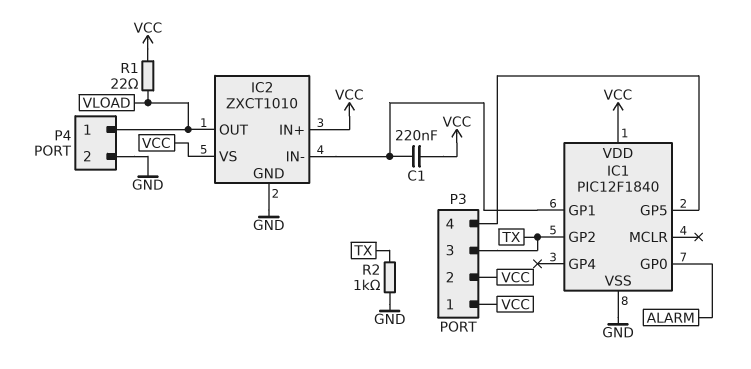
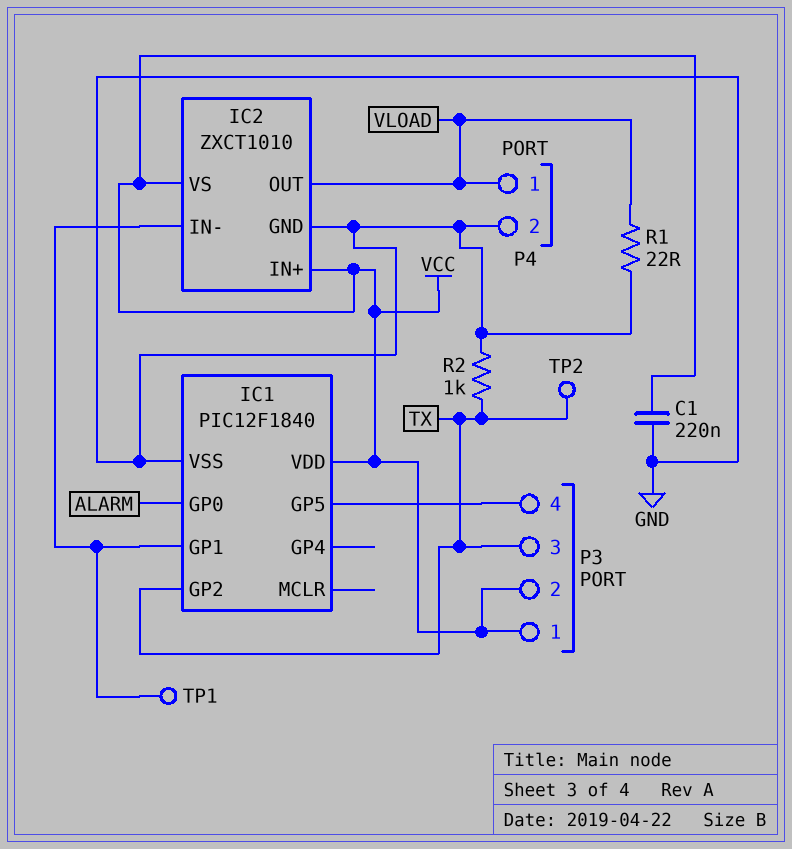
C1: 220nF (IC1/GP1, VCC) -> 220nF (GND, VCC)
R1: 22 (VCC, VLOAD) -> 22 (GND, VLOAD)
TP1: none -> test point (IC1/GP1)
TP2: none -> test point (TX)

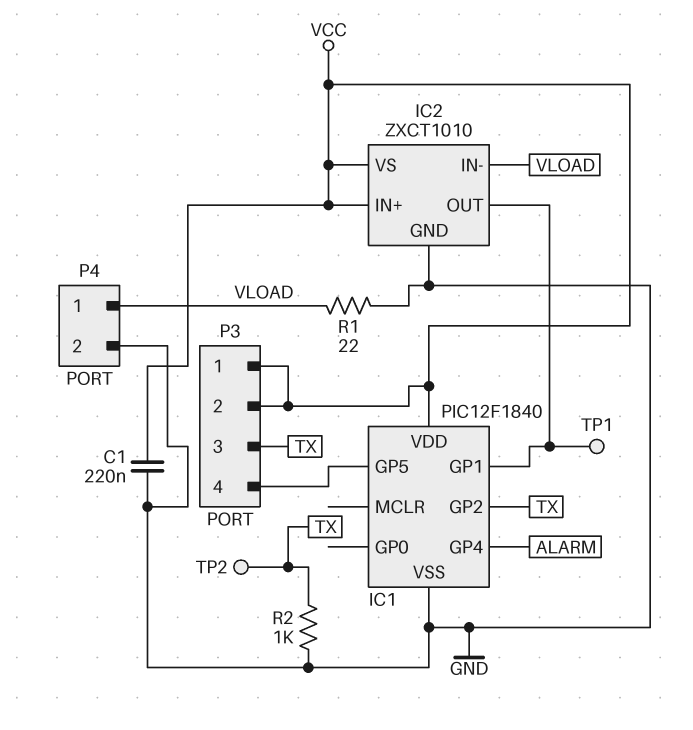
IC1 pin GP0: ALARM -> none
IC1 pin GP4: none -> ALARM
IC2 pin IN-: IC1/GP1 -> VLOAD
IC2 pin OUT: VLOAD -> IC1/GP1

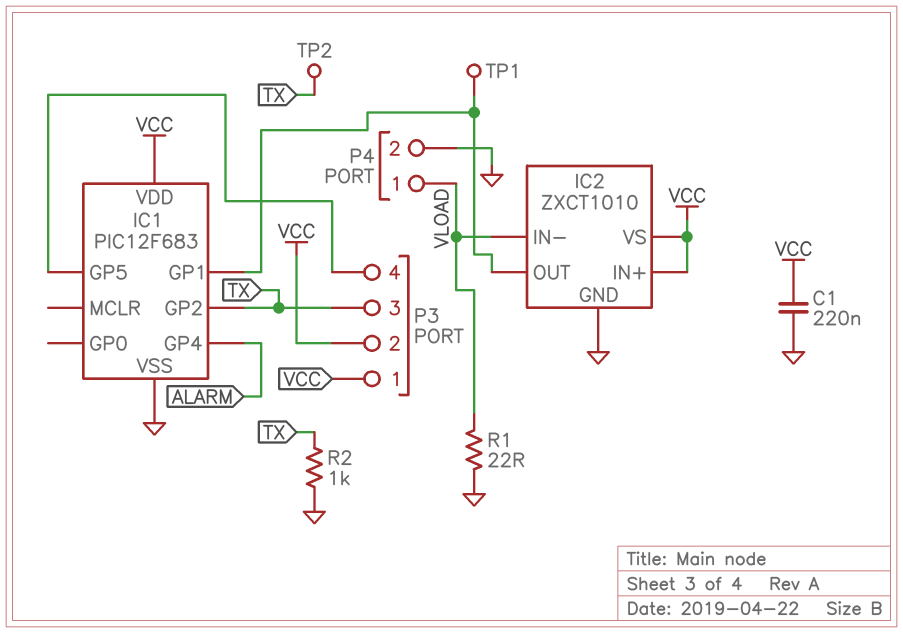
IC1: PIC12F1840 -> PIC12F683

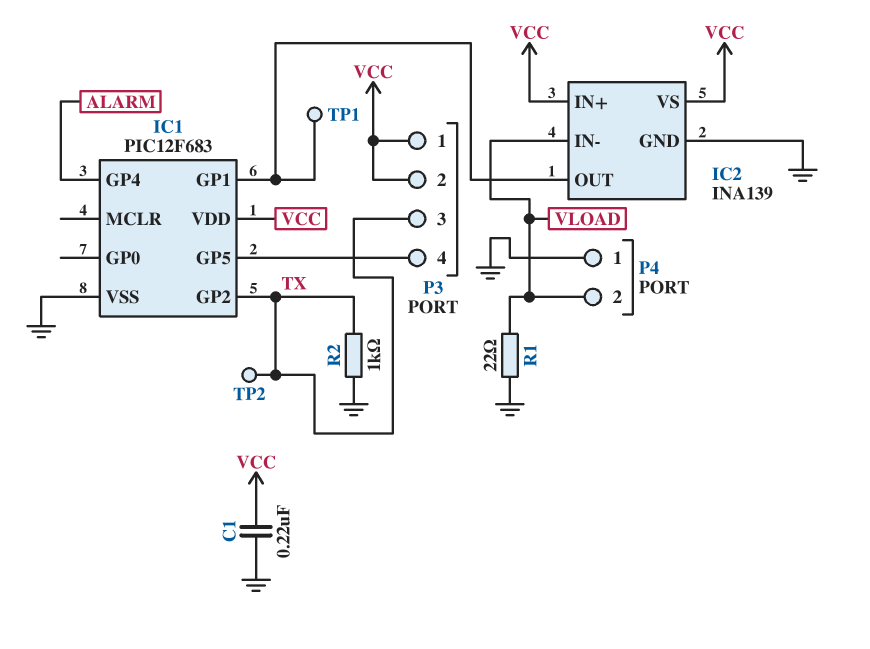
IC2: ZXCT1010 -> INA139
P4 pin 1: VLOAD -> GND
P4 pin 2: GND -> VLOAD

